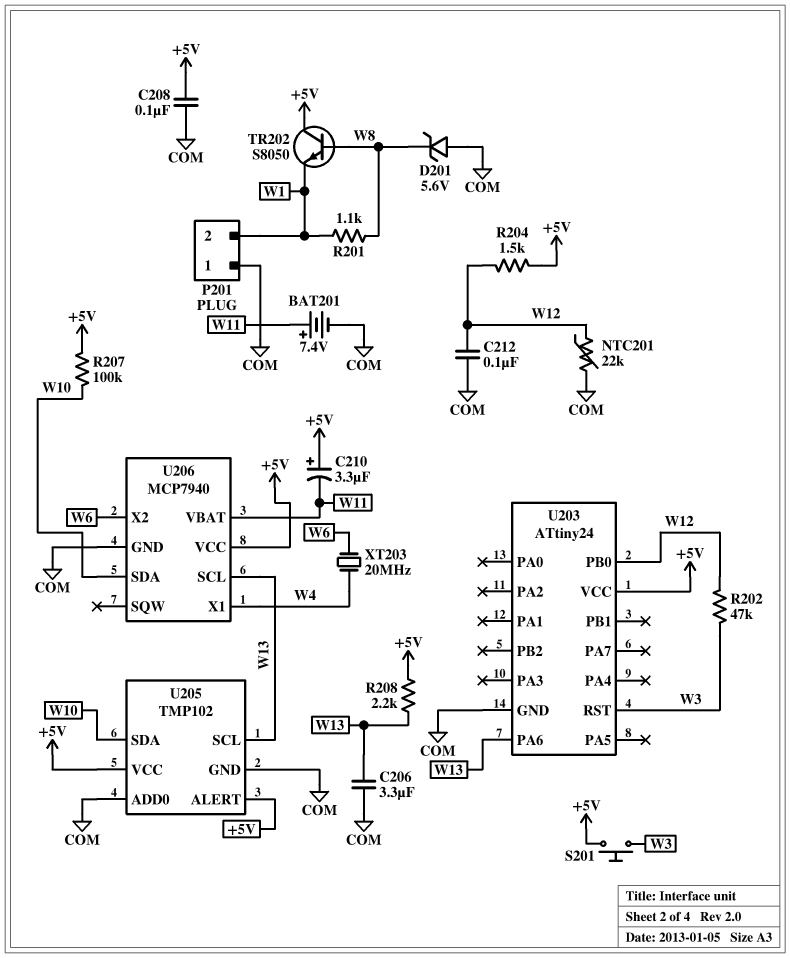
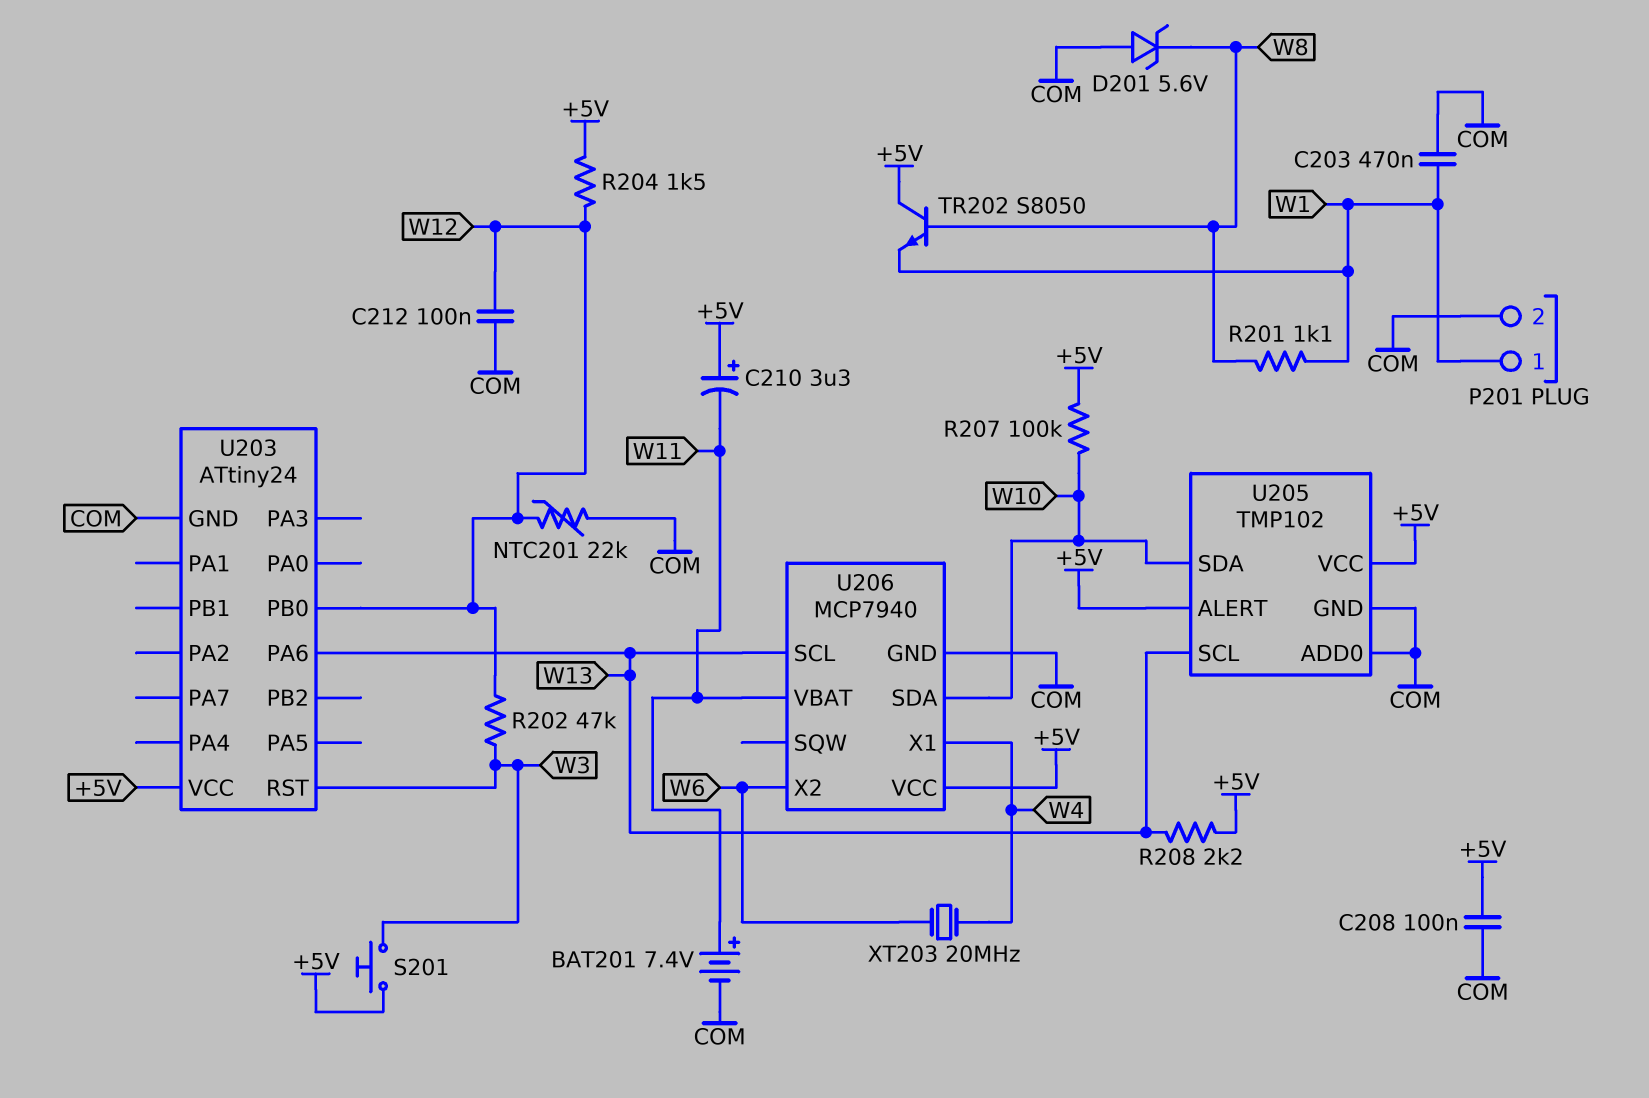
C203: none -> 470nF (COM, W1)
C206: 3.3uF (COM, W13) -> none
P201 pin 1: COM -> W1
P201 pin 2: W1 -> COM

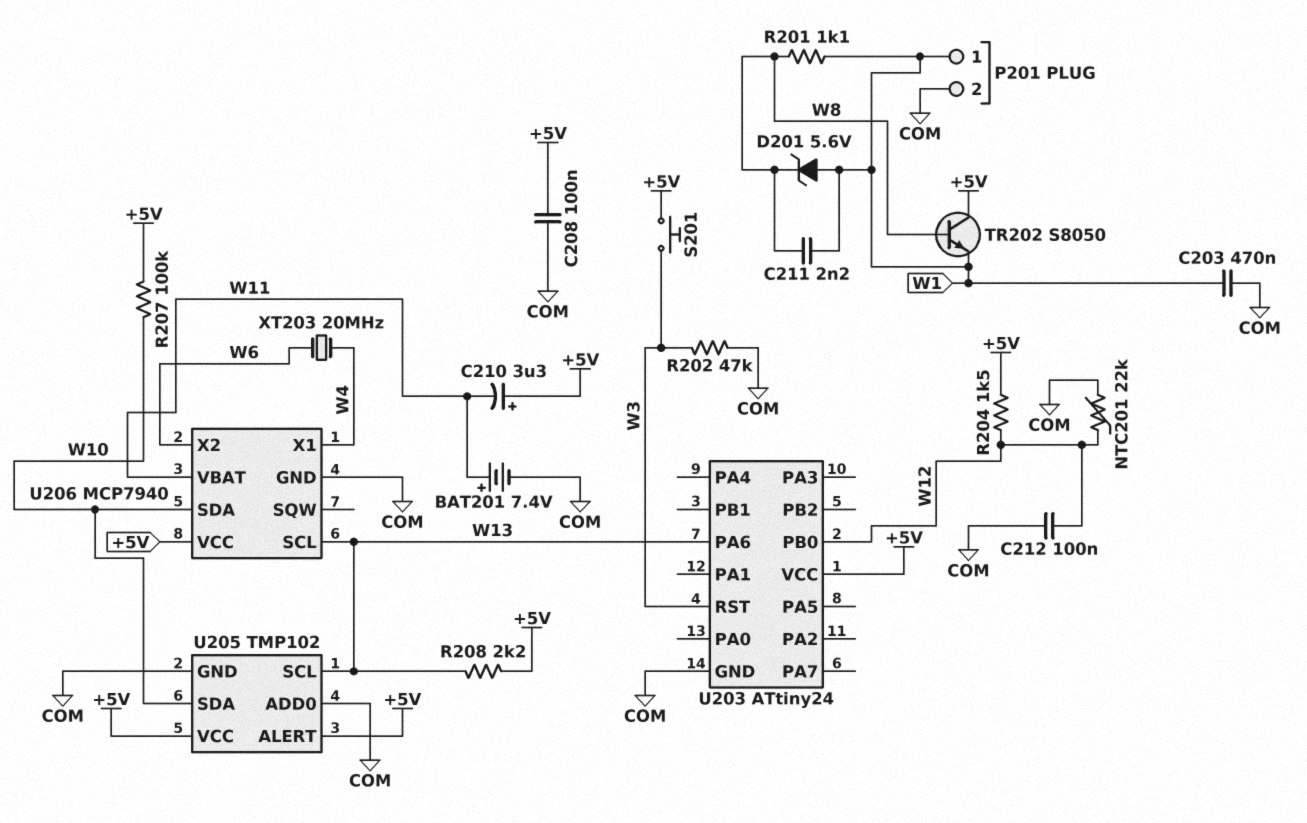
C211: none -> 2.2nF (W1, W8)
D201: zener 5.6V (A COM, K W8) -> zener 5.6V (A W1, K W8)
R202: 47k (W3, W12) -> 47k (COM, W3)

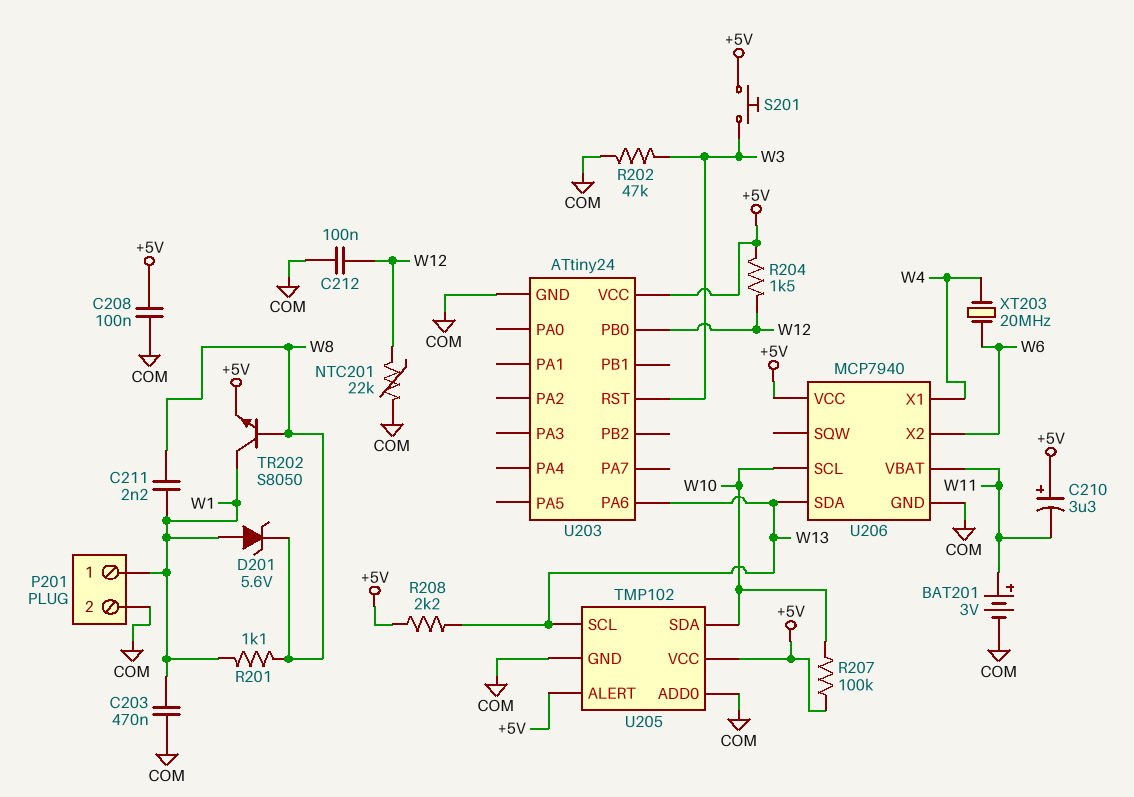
BAT201: 7.4V (plus W11, minus COM) -> 3V (plus W11, minus COM)
TR202: NPN S8050 (B W8, C +5V, E W1) -> NPN S8050 (B W8, C W1, E +5V)
U206 pin SCL: W13 -> W10
U206 pin SDA: W10 -> W13

